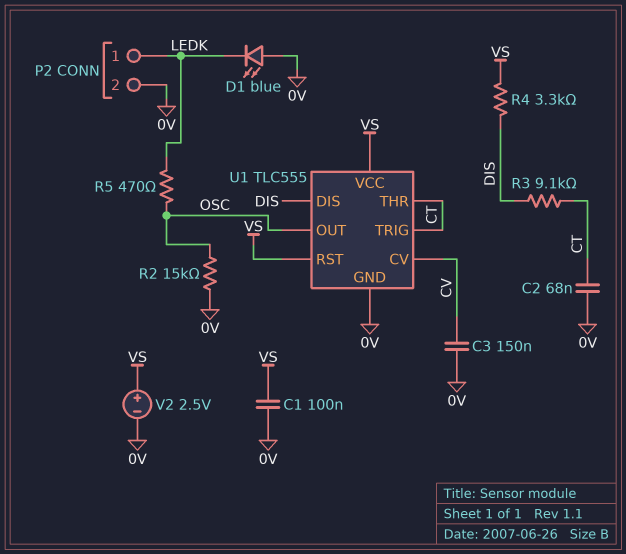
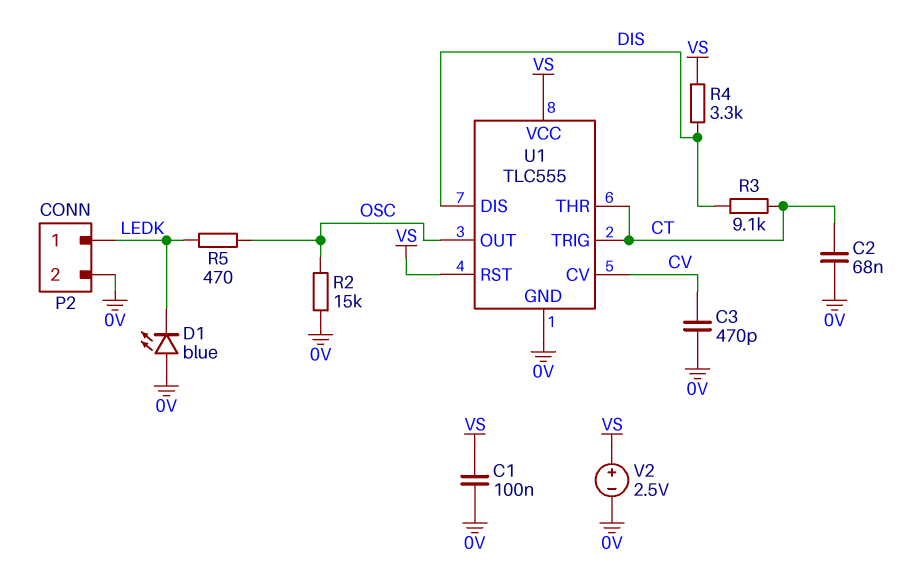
C3: 150nF (0V, CV) -> 470pF (0V, CV)

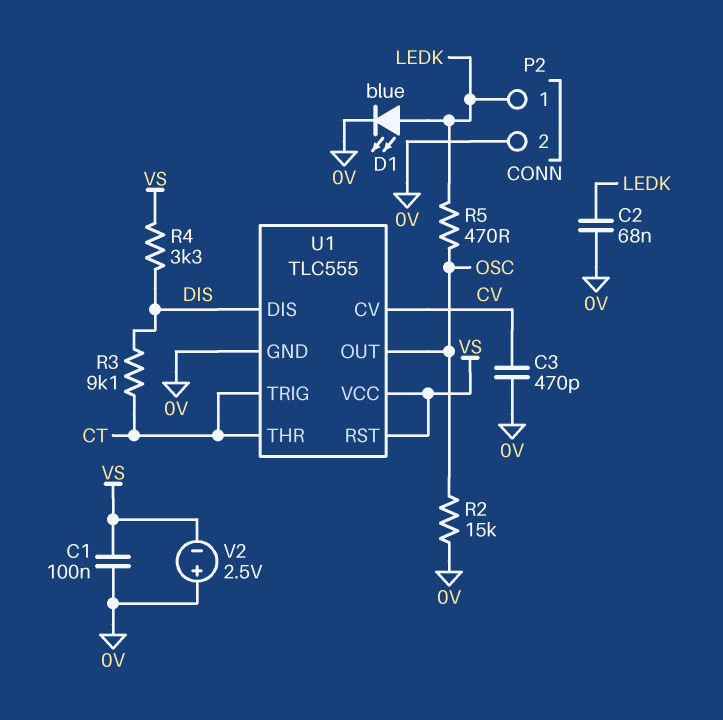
C2: 68nF (0V, CT) -> 68nF (0V, LEDK)
D1: LED blue (A 0V, K LEDK) -> LED blue (A LEDK, K 0V)
V2: 2.5V (plus VS, minus 0V) -> 2.5V (plus 0V, minus VS)

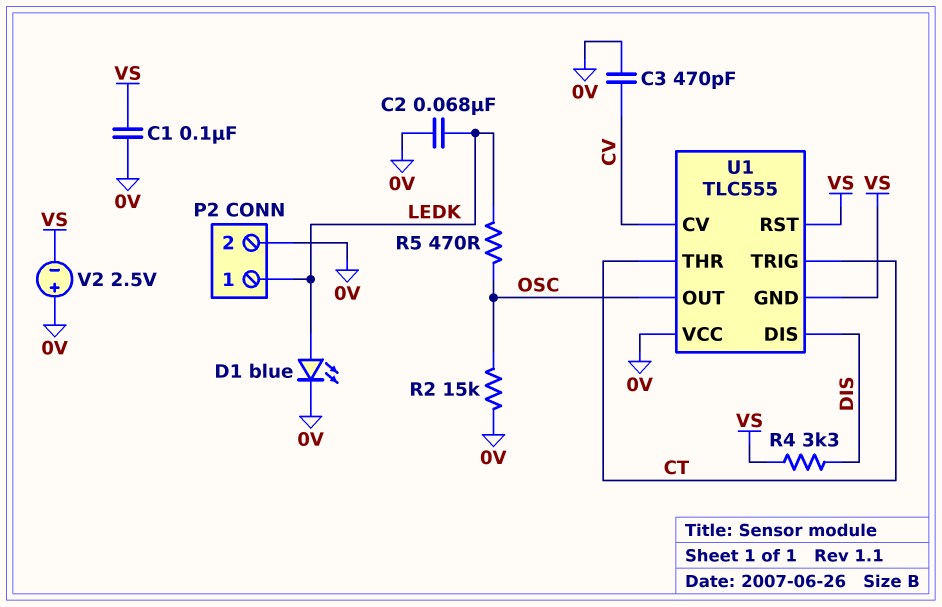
R3: 9.1k (CT, DIS) -> none
U1 pin GND: 0V -> VS
U1 pin VCC: VS -> 0V

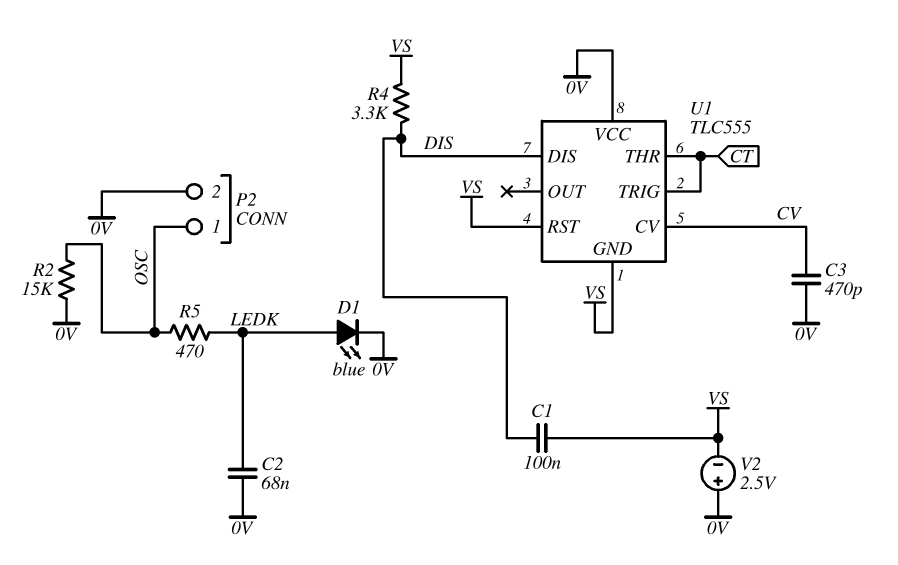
C1: 100nF (0V, VS) -> 100nF (DIS, VS)
P2 pin 1: LEDK -> OSC
U1 pin OUT: OSC -> none

